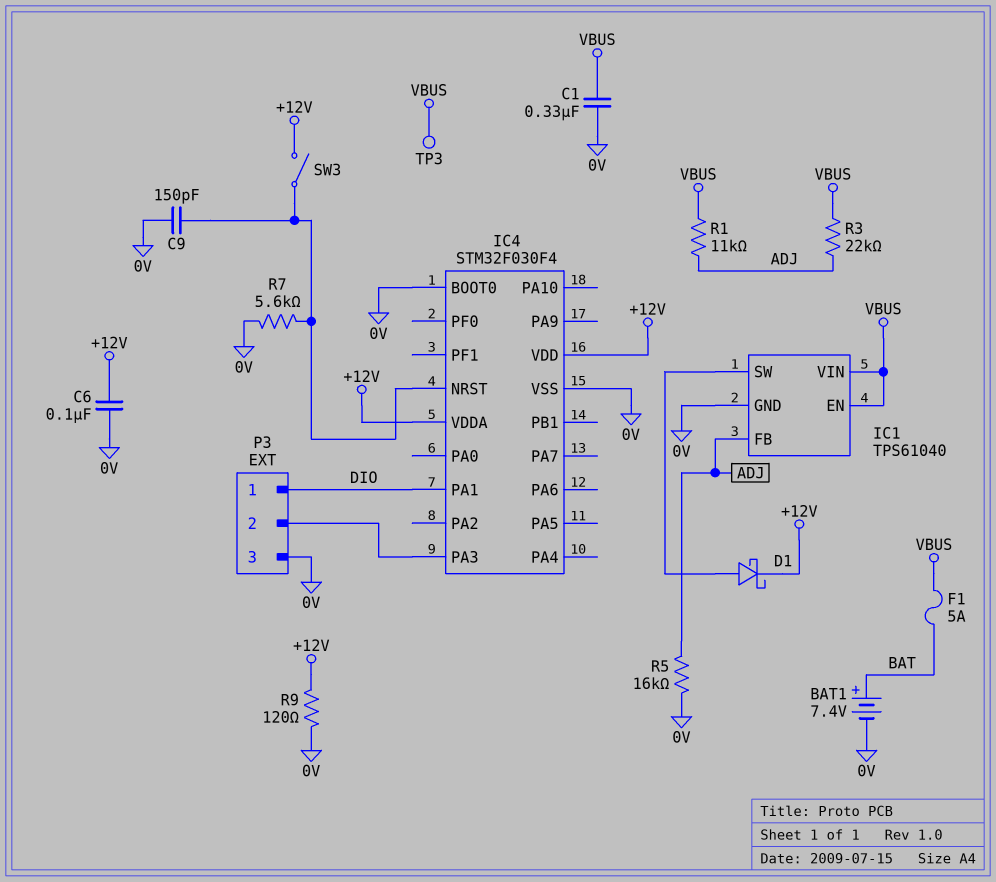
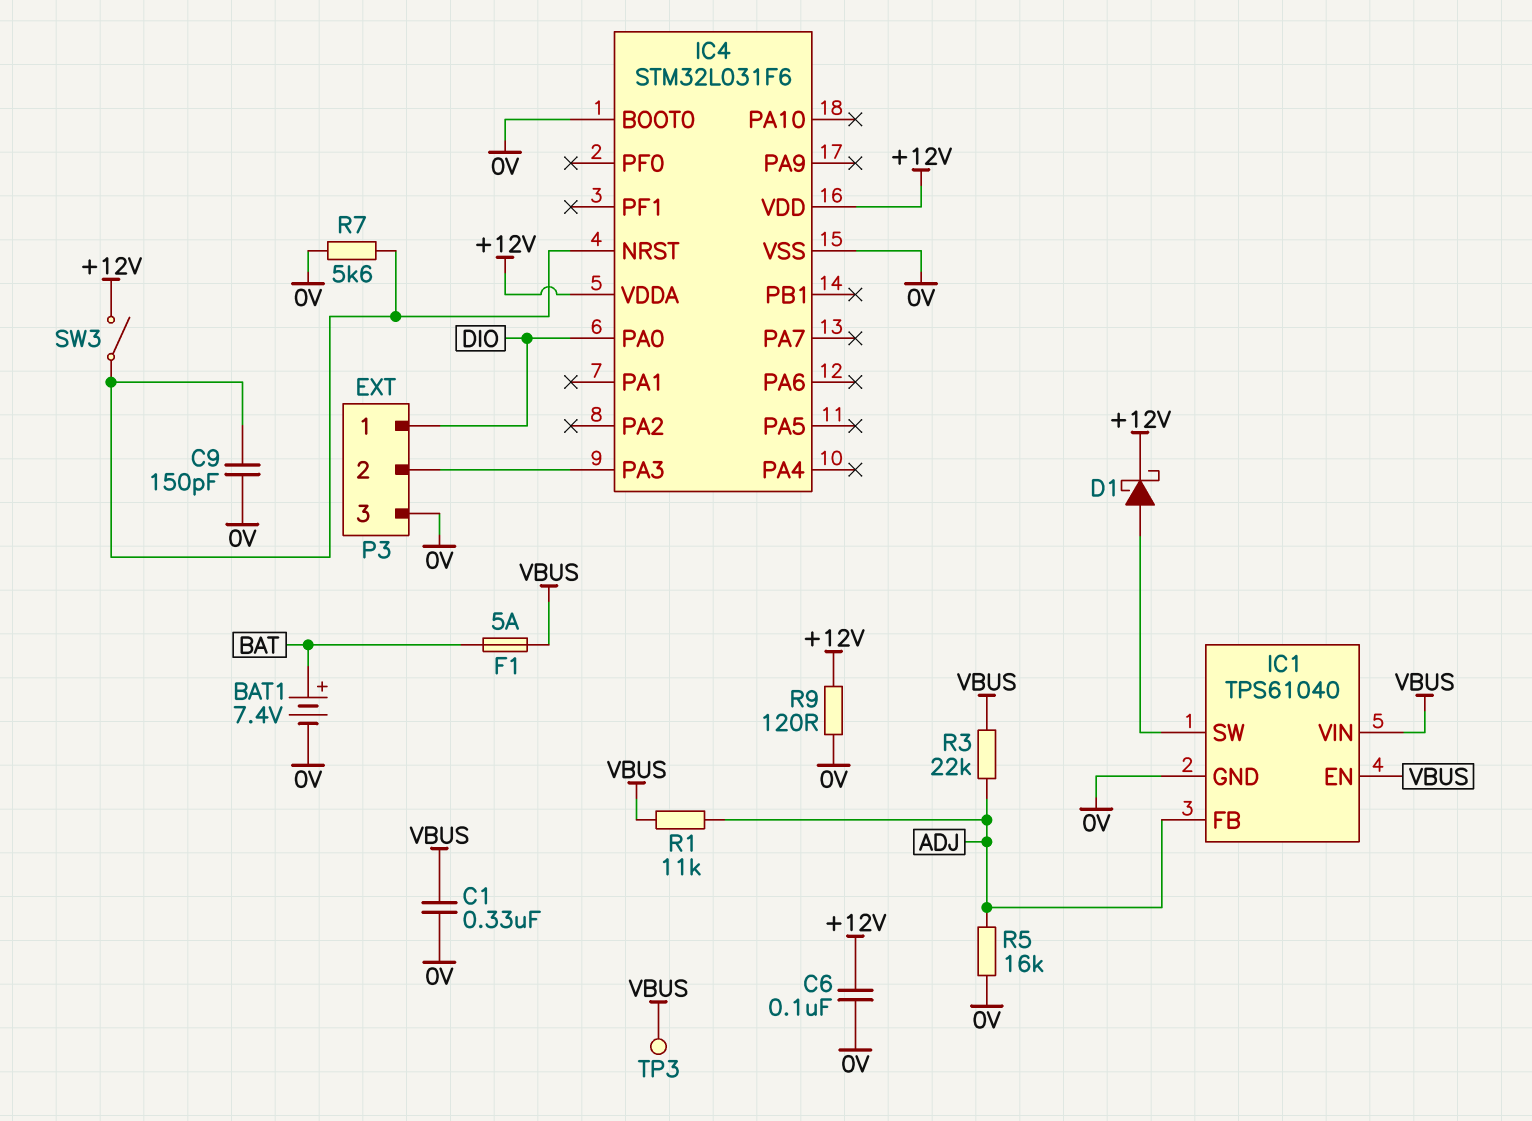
IC4: STM32F030F4 -> STM32L031F6
IC4 pin PA0: none -> DIO
IC4 pin PA1: DIO -> none

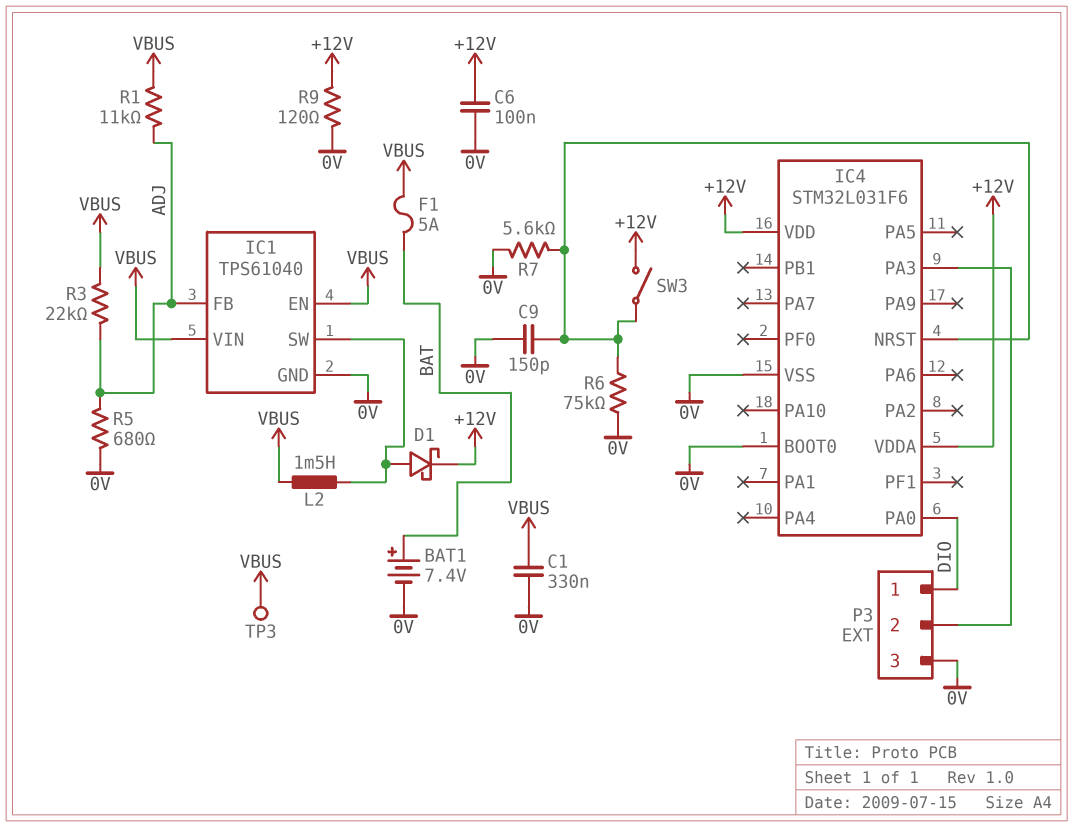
L2: none -> 1.5mH (IC1/SW, VBUS)
R5: 16k (0V, ADJ) -> 680 (0V, ADJ)
R6: none -> 75k (0V, IC4/NRST)

